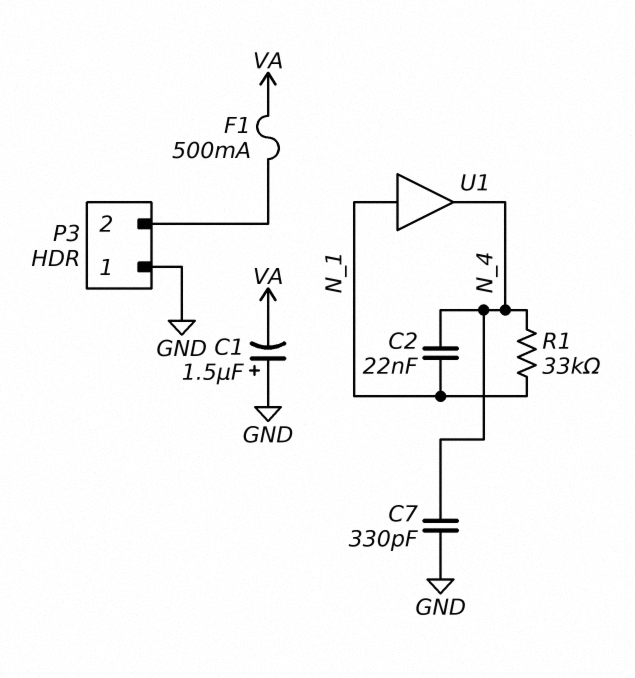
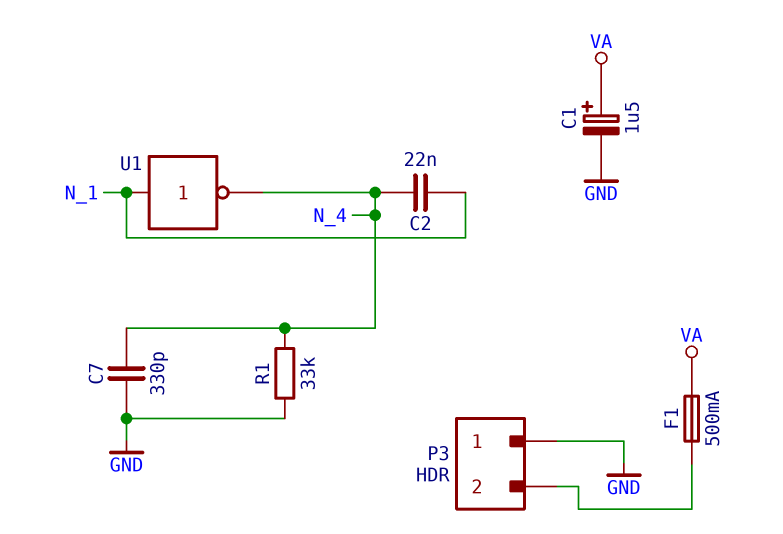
C1: 1.5uF (plus GND, minus VA) -> 1.5uF (plus VA, minus GND)
R1: 33k (N_1, N_4) -> 33k (GND, N_4)
U1: buffer (in N_1, out N_4) -> NOT (in N_1, out N_4)

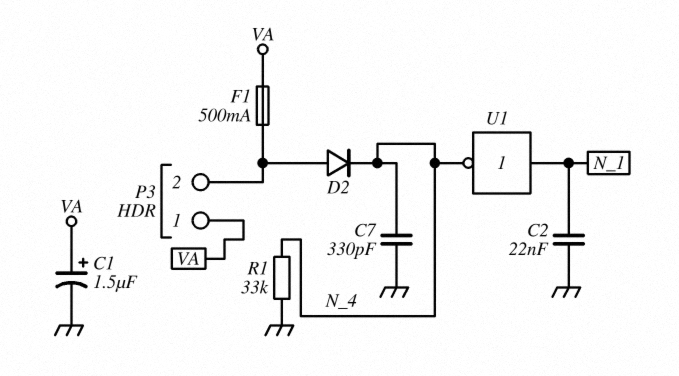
C2: 22nF (N_1, N_4) -> 22nF (GND, N_1)
D2: none -> diode (A P3/2, K N_4)
P3 pin 1: GND -> VA

